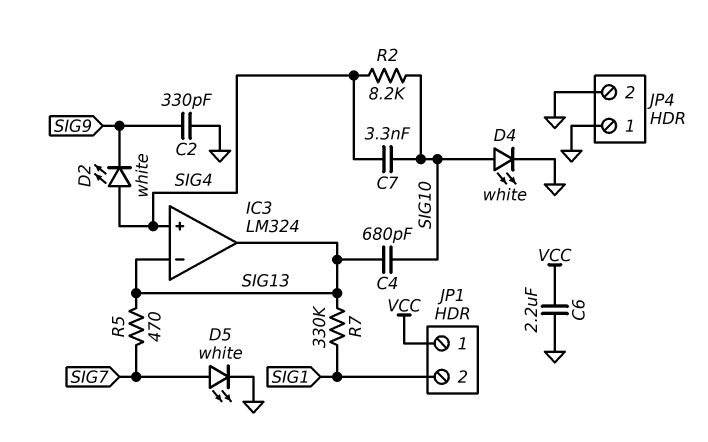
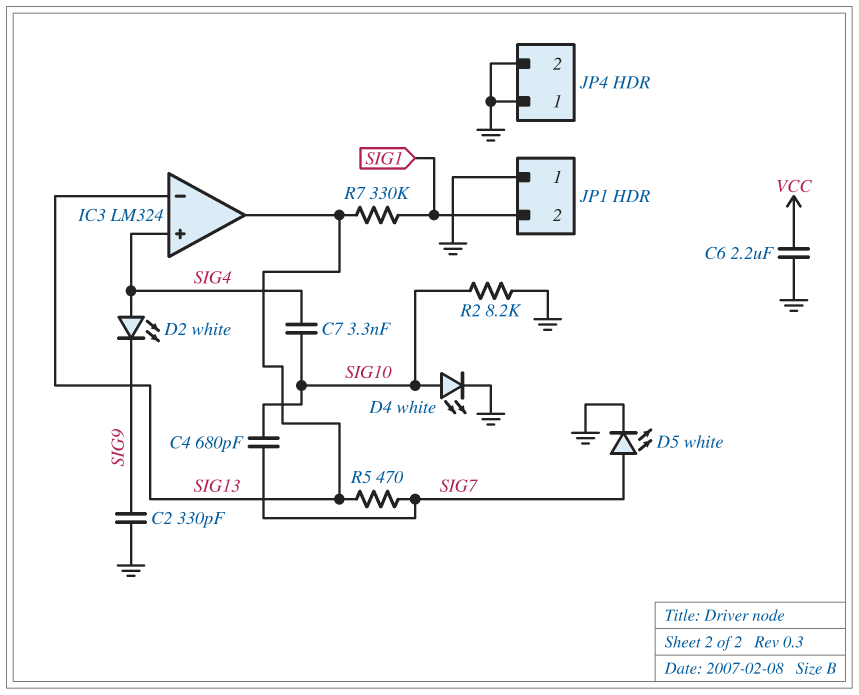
C4: 680pF (SIG10, SIG13) -> 680pF (SIG7, SIG10)
JP1 pin 1: VCC -> GND
R2: 8.2k (SIG4, SIG10) -> 8.2k (GND, SIG10)

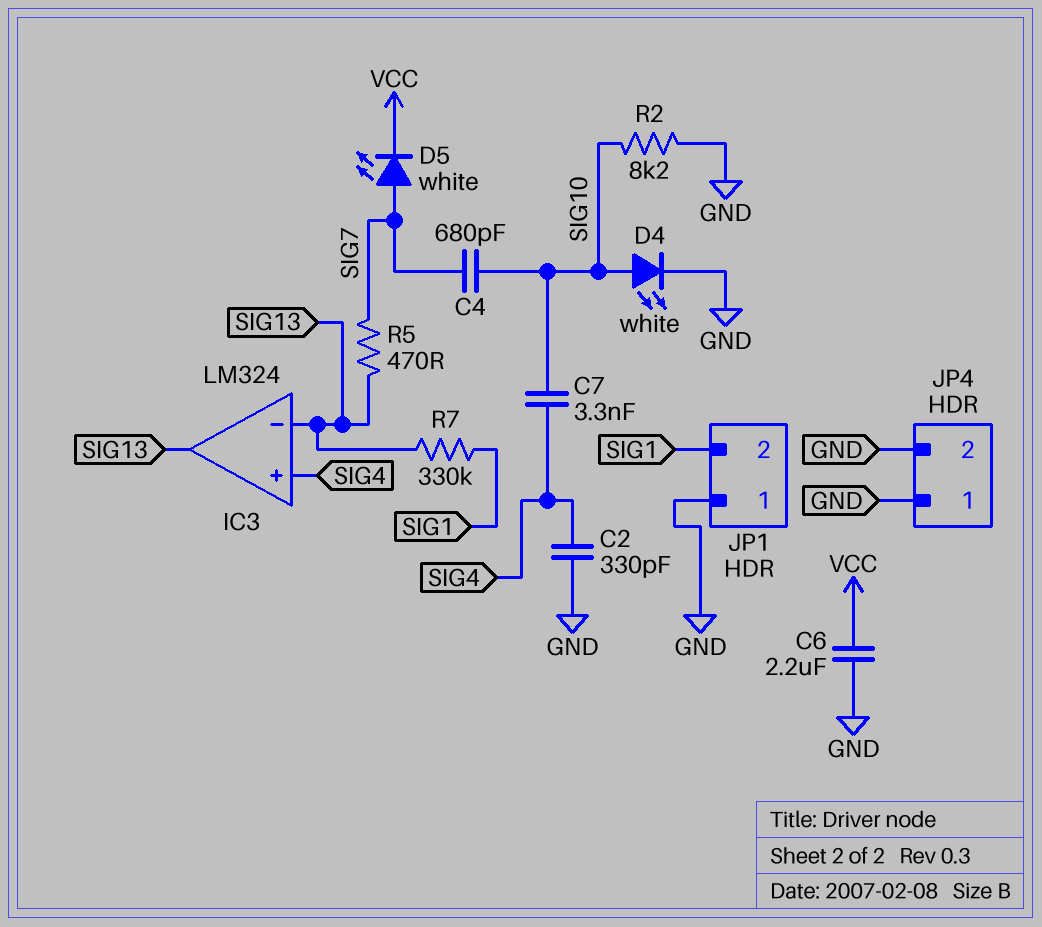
C2: 330pF (GND, SIG9) -> 330pF (GND, SIG4)
D2: LED white (A SIG4, K SIG9) -> none
D5: LED white (A SIG7, K GND) -> LED white (A SIG7, K VCC)

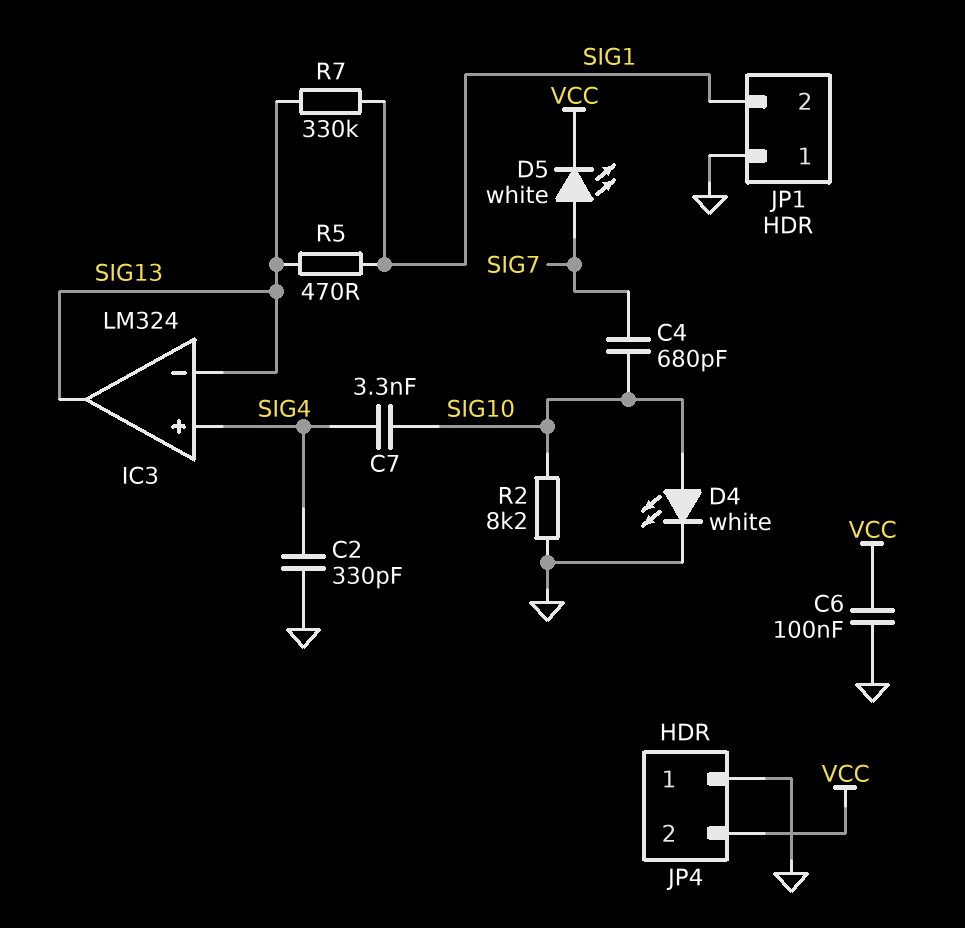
C6: 2.2uF (GND, VCC) -> 100nF (GND, VCC)
JP4 pin 2: GND -> VCC
R5: 470 (SIG7, SIG13) -> 470 (SIG1, SIG13)

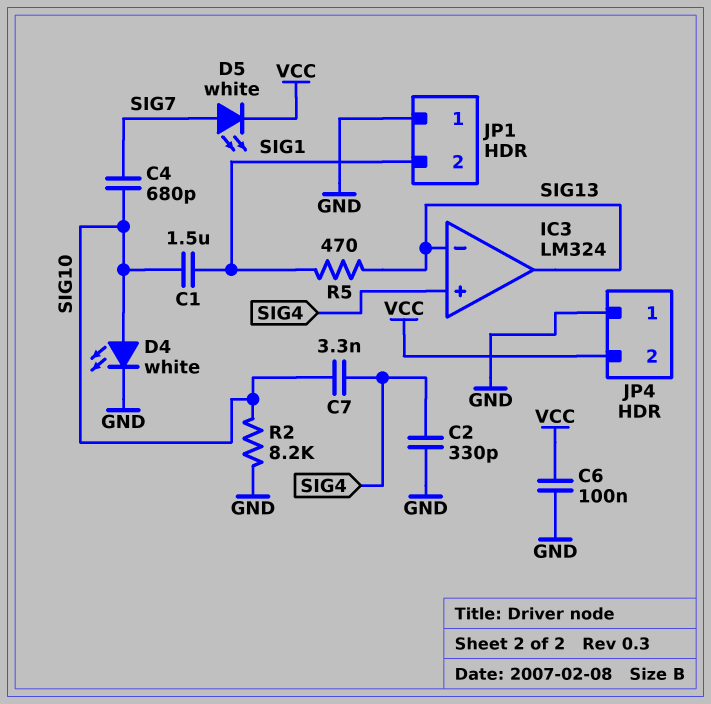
C1: none -> 1.5uF (SIG1, SIG10)
R7: 330k (SIG1, SIG13) -> none

